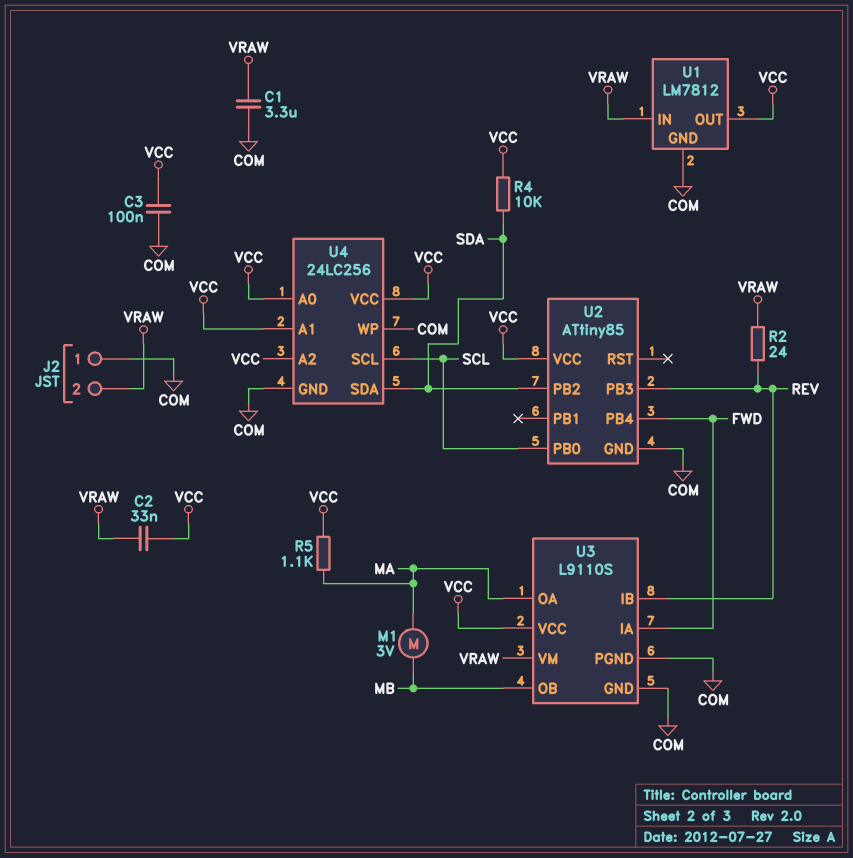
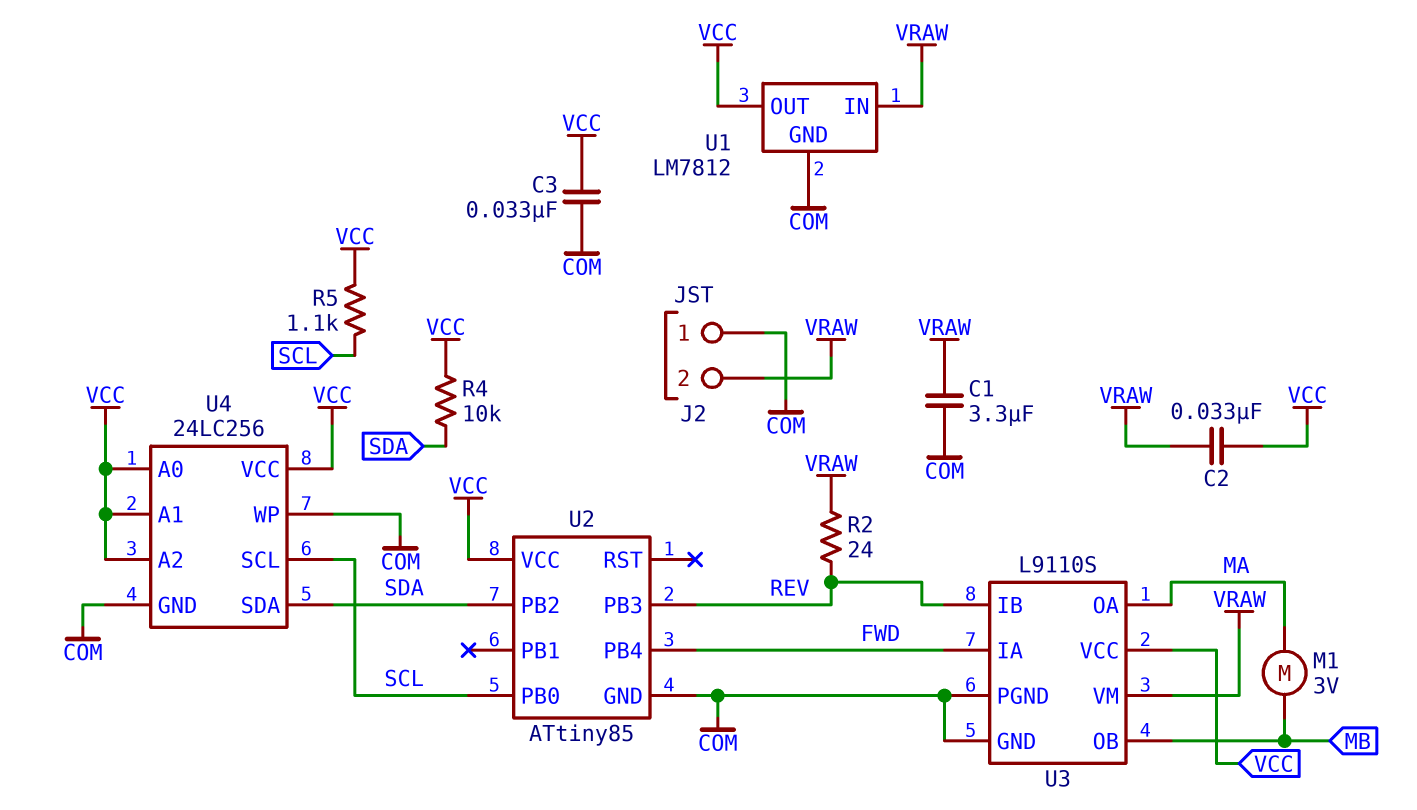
C3: 100nF (COM, VCC) -> 33nF (COM, VCC)
R5: 1.1k (MA, VCC) -> 1.1k (SCL, VCC)

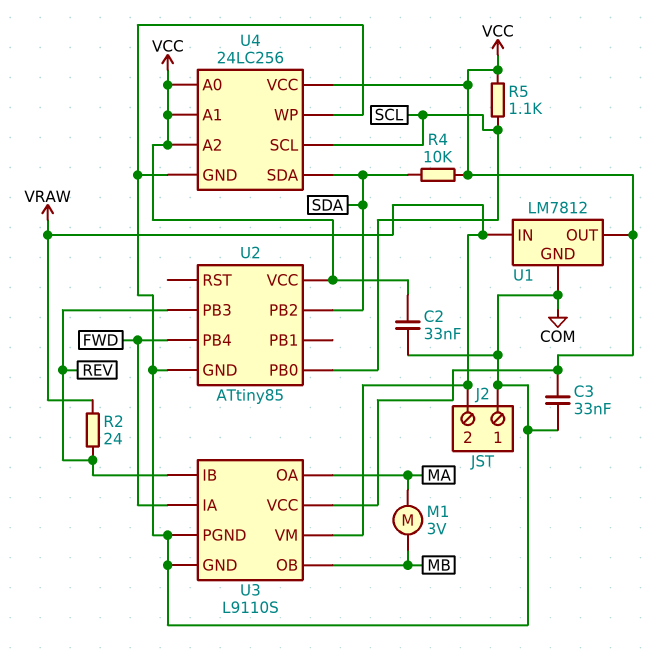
C1: 3.3uF (COM, VRAW) -> none
C2: 33nF (VCC, VRAW) -> 33nF (COM, VCC)

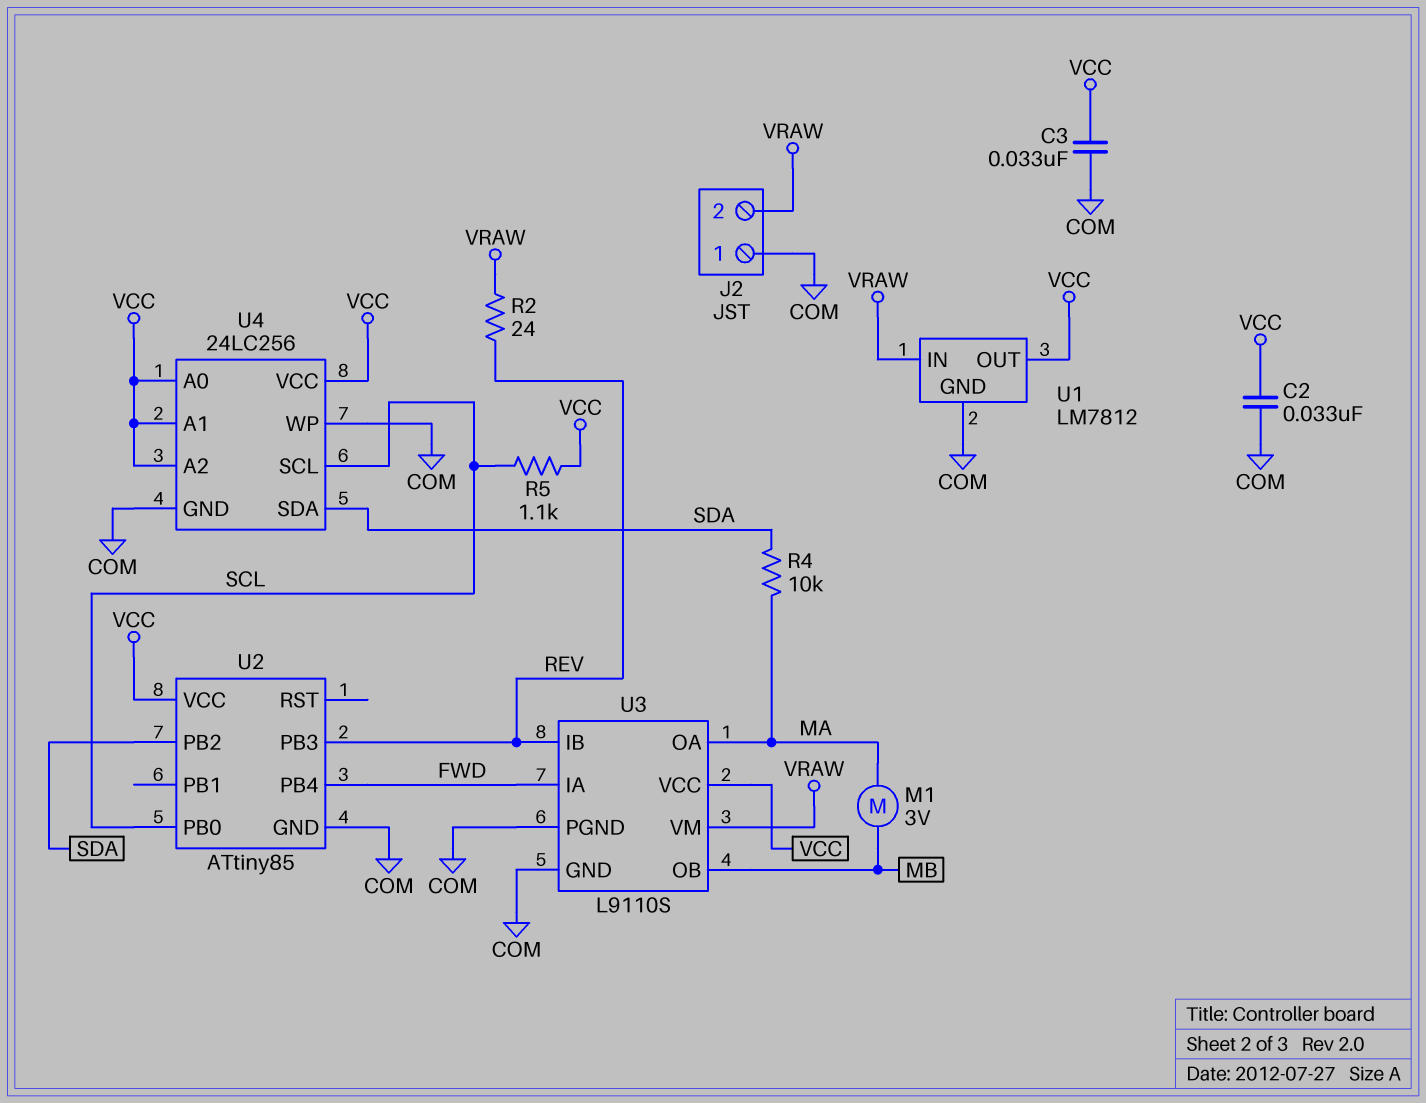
R4: 10k (SDA, VCC) -> 10k (MA, SDA)

